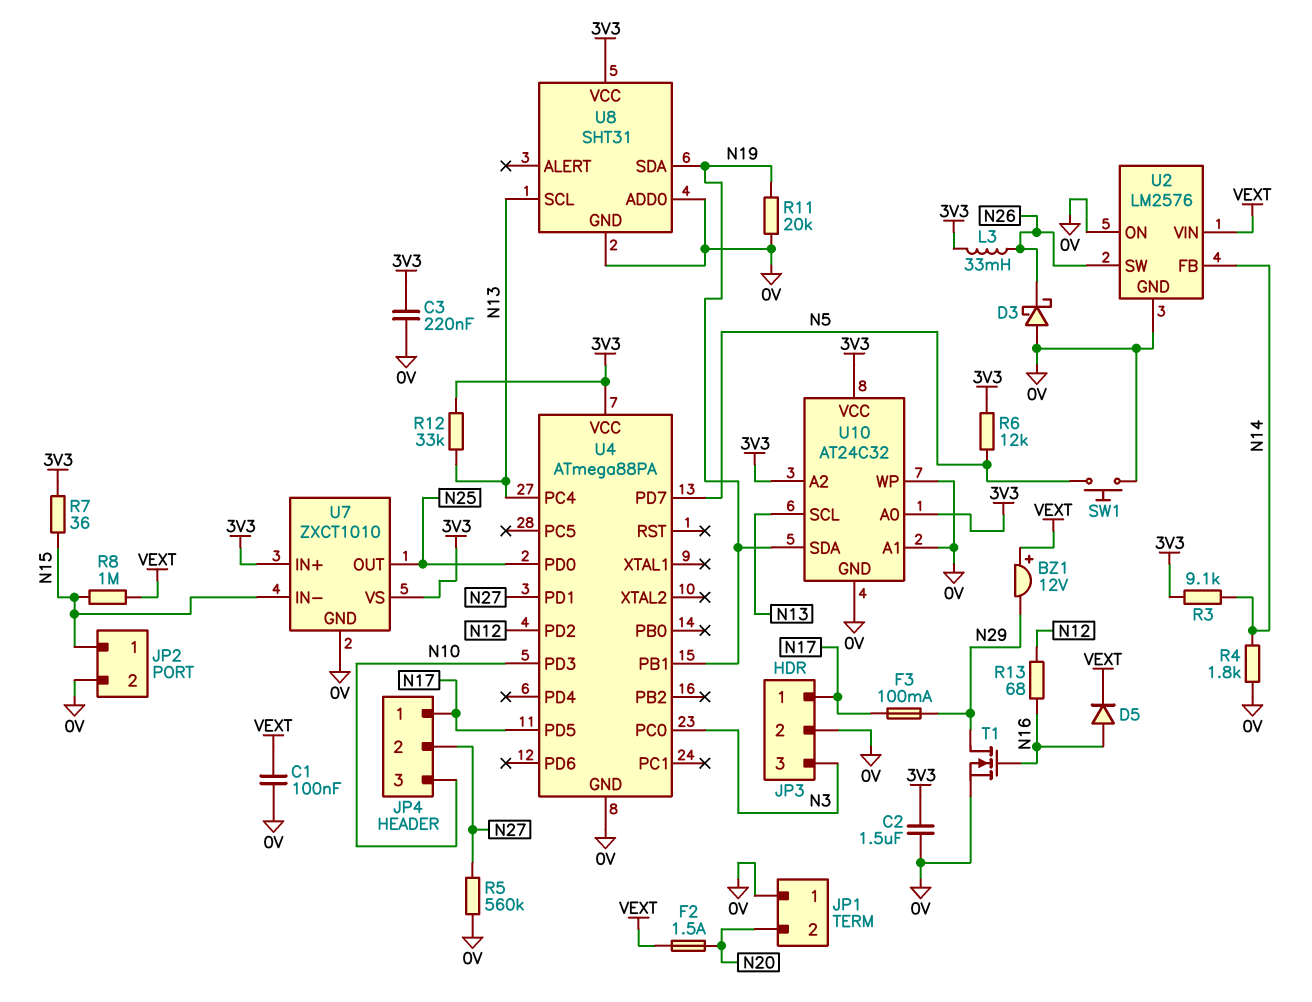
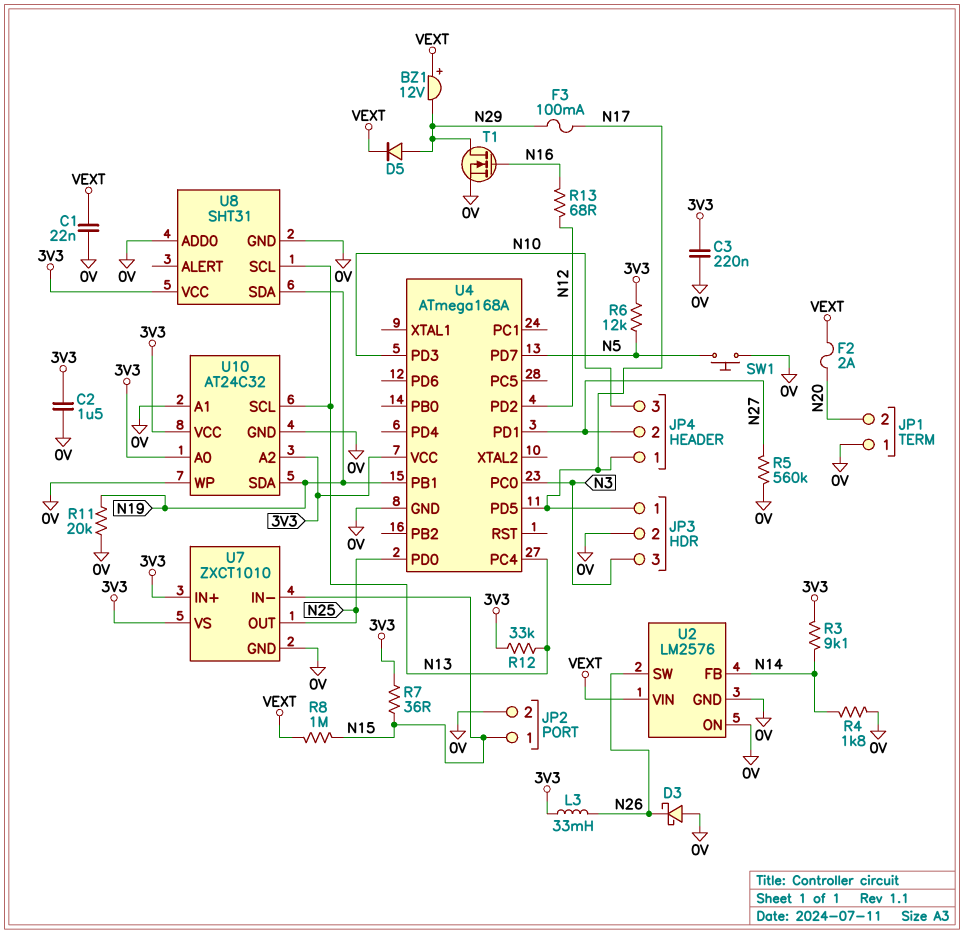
C1: 100nF (0V, VEXT) -> 22nF (0V, VEXT)
D5: diode (A N16, K VEXT) -> diode (A N29, K VEXT)
F2: 1.5A (N20, VEXT) -> 2A (N20, VEXT)
U4: ATmega88PA -> ATmega168A

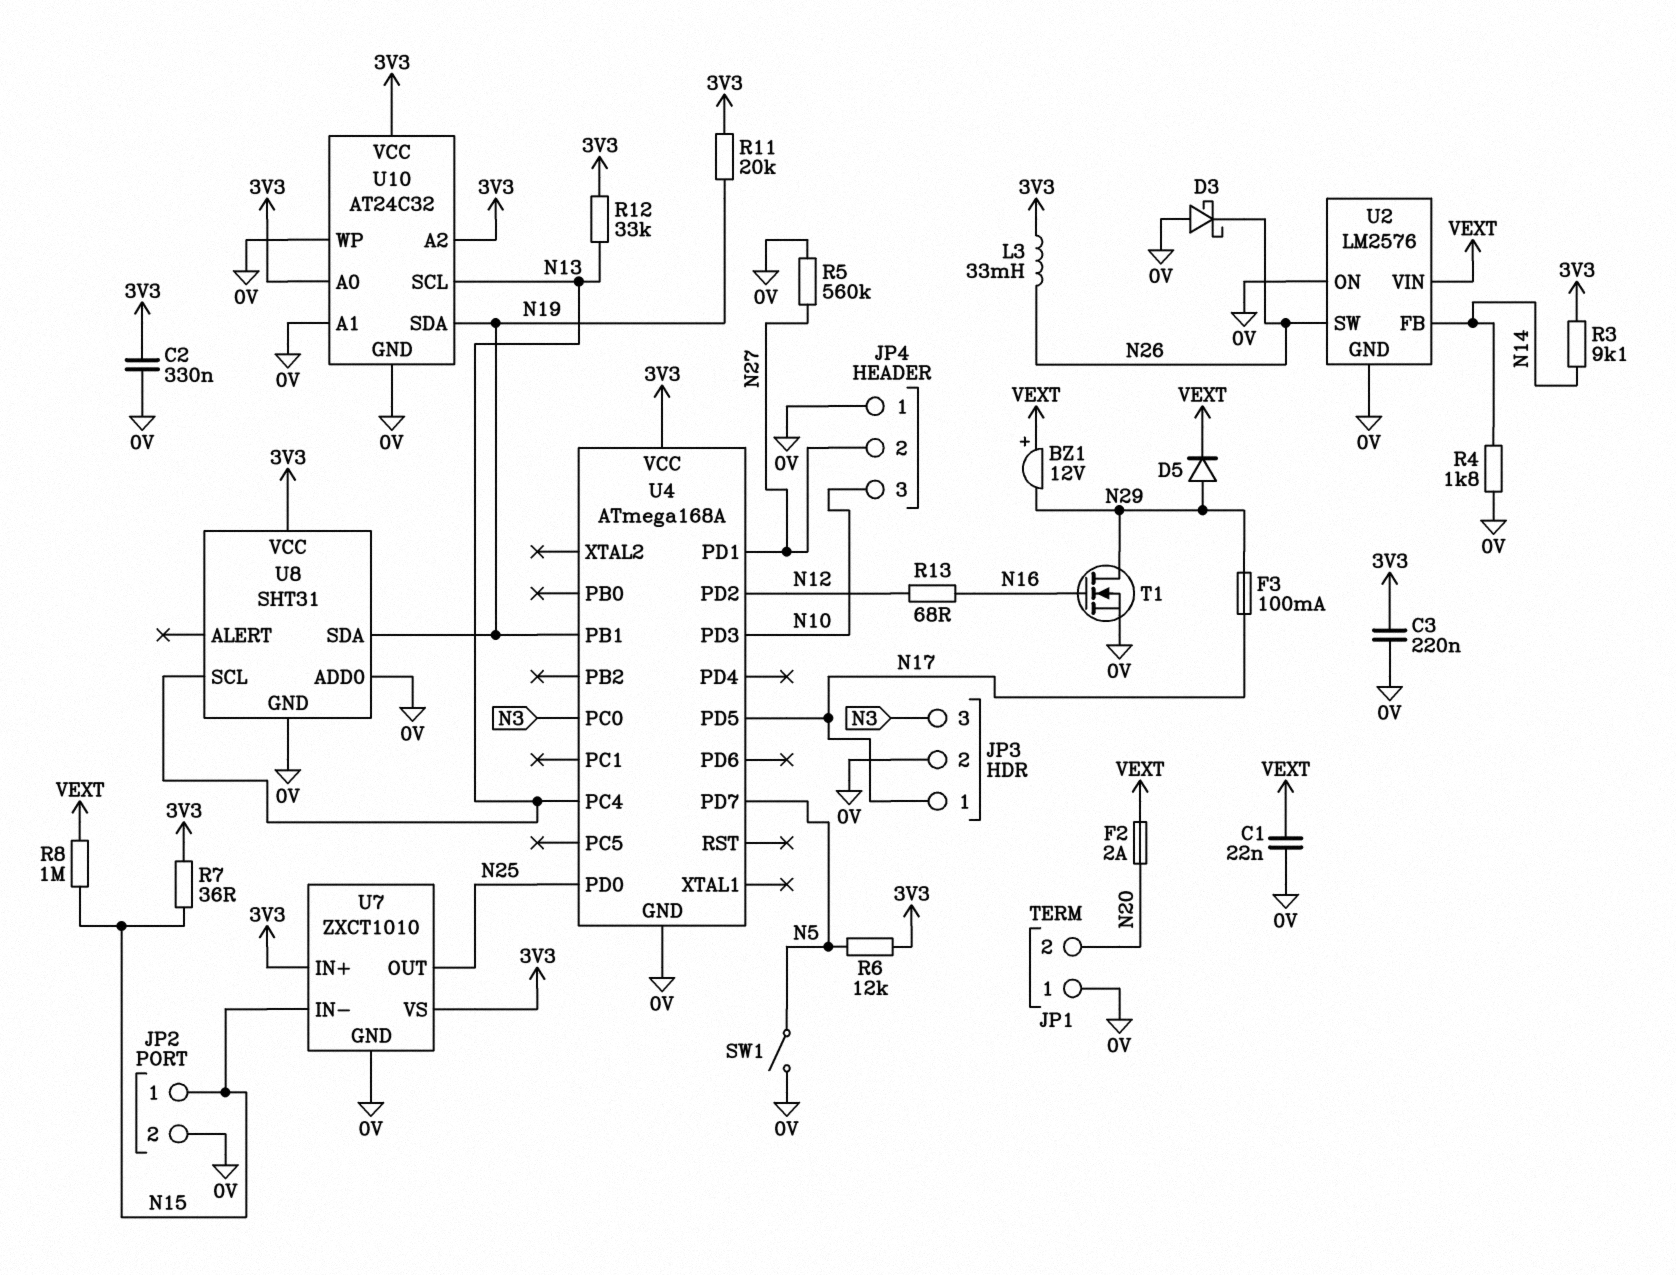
C2: 1.5uF (0V, 3V3) -> 330nF (0V, 3V3)
JP4 pin 1: N17 -> 0V
R11: 20k (0V, N19) -> 20k (3V3, N19)
SW1: button (0V, N5) -> switch (0V, N5)

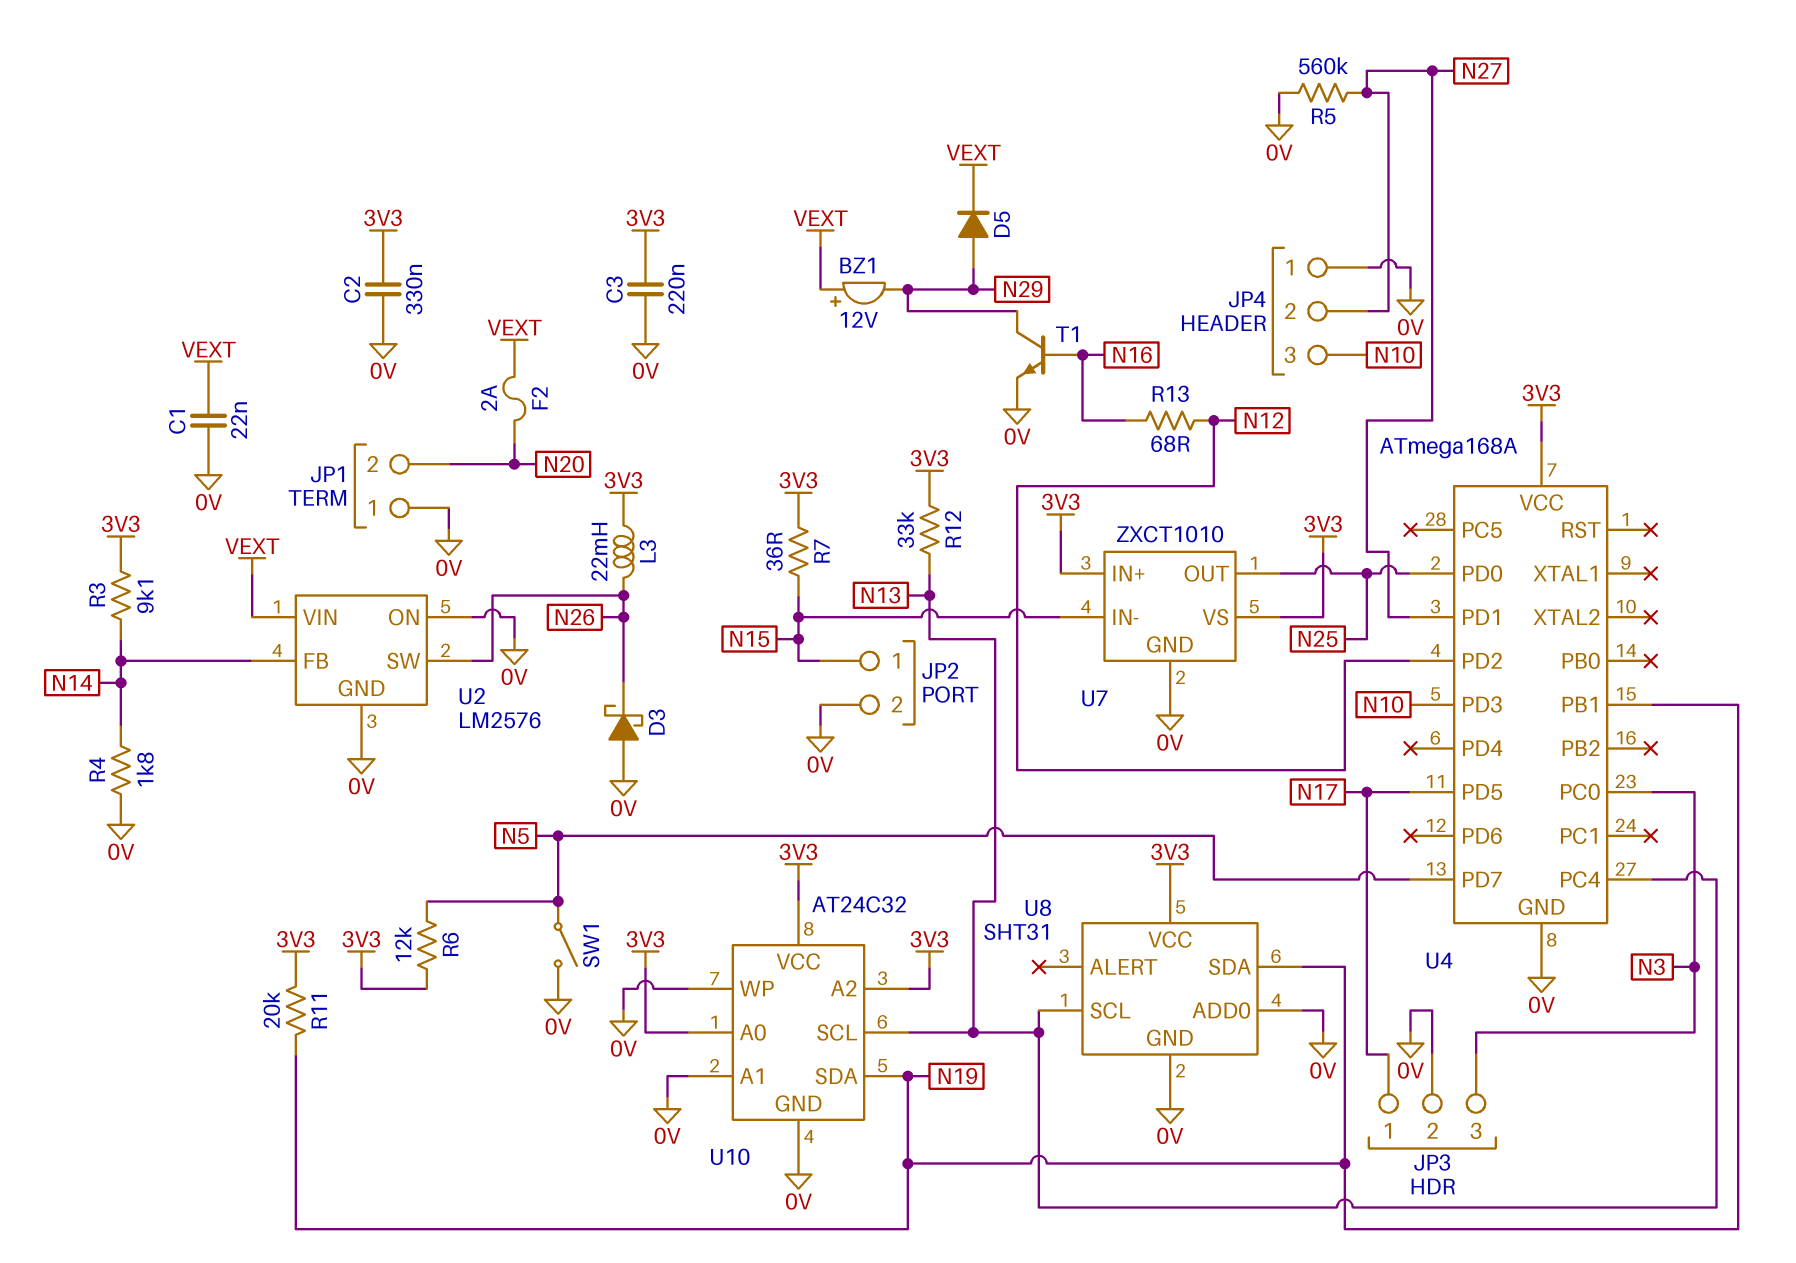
F3: 100mA (N17, N29) -> none
L3: 33mH (3V3, N26) -> 22mH (3V3, N26)
R8: 1M (N15, VEXT) -> none
T1: NMOS (G N16, D N29, S 0V) -> NPN (B N16, C N29, E 0V)

